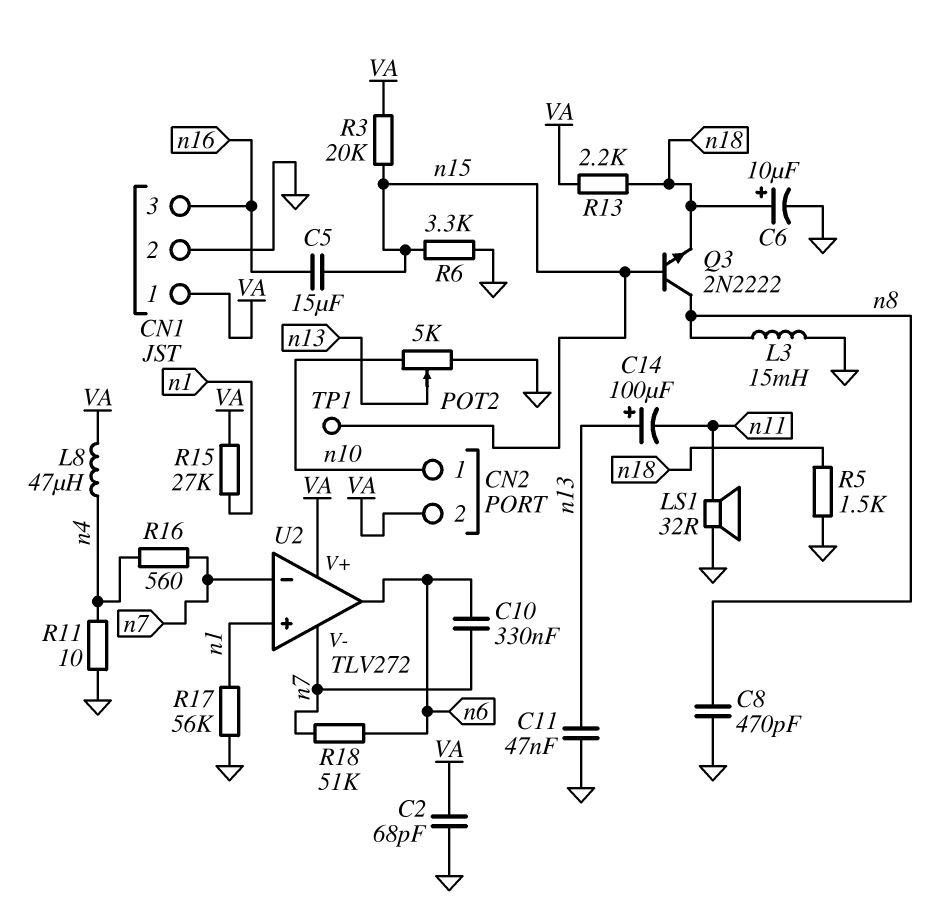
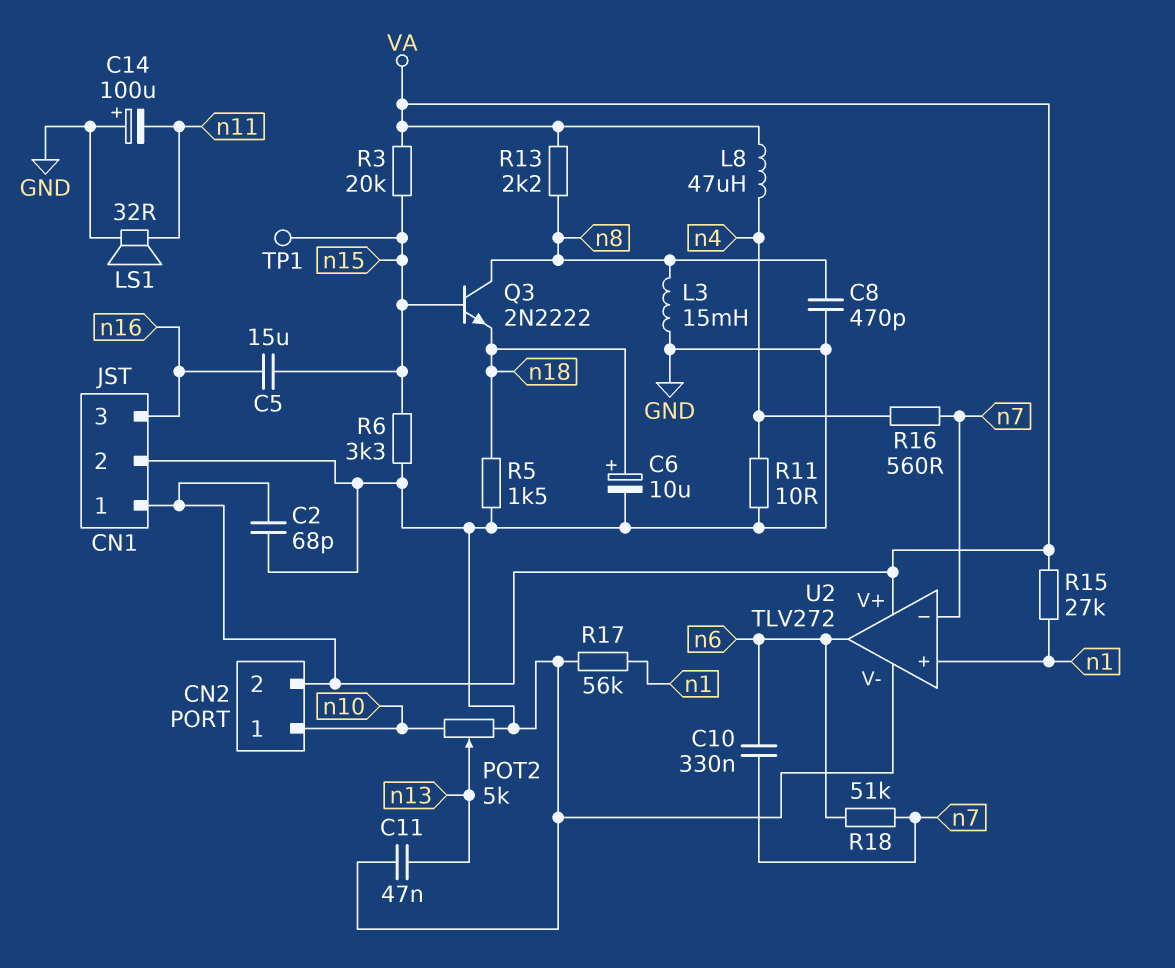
C14: 100uF (plus n13, minus n11) -> 100uF (plus GND, minus n11)
R13: 2.2k (VA, n18) -> 2.2k (VA, n8)
U2 pin V-: n7 -> GND

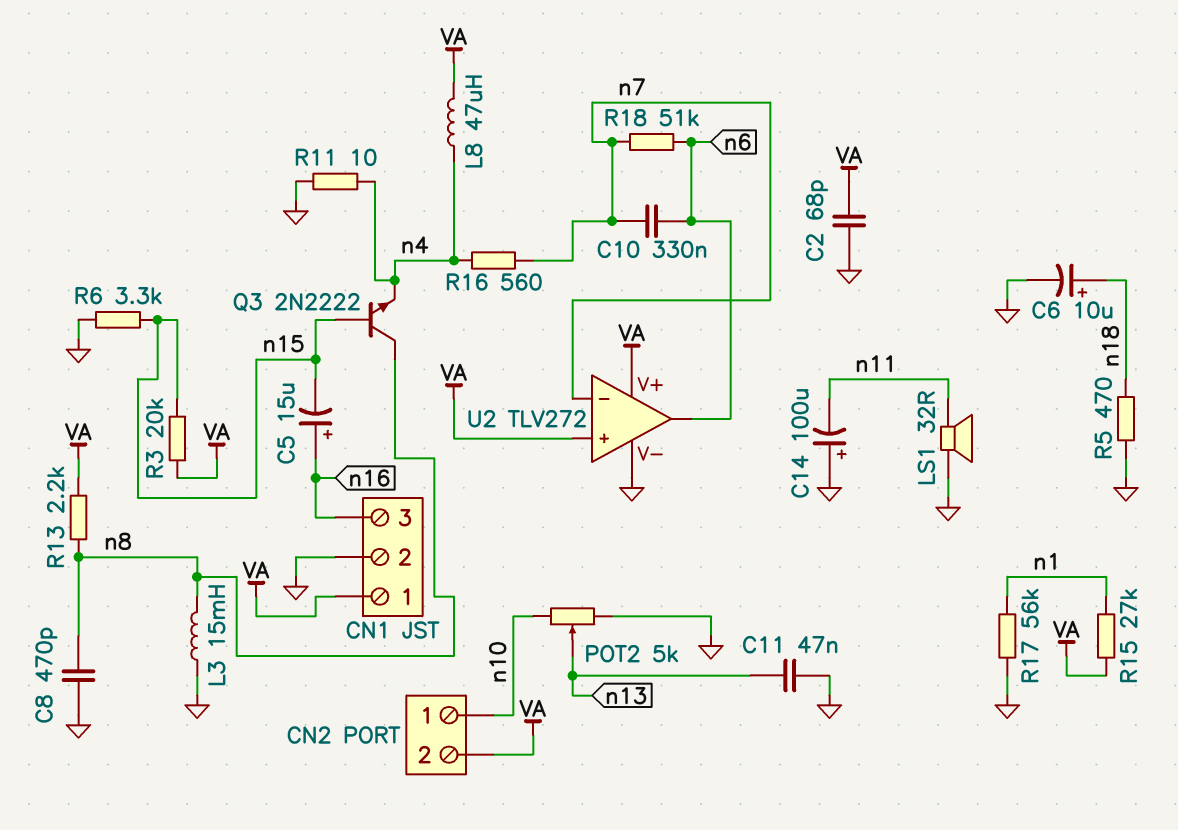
C5: 15uF (n15, n16) -> 15uF (plus n16, minus n15)
Q3: NPN 2N2222 (B n15, C n8, E n18) -> NPN 2N2222 (B n15, C n8, E n4)
R5: 1.5k (GND, n18) -> 470 (GND, n18)
TP1: test point (n15) -> none
U2 pin in+: n1 -> VA

